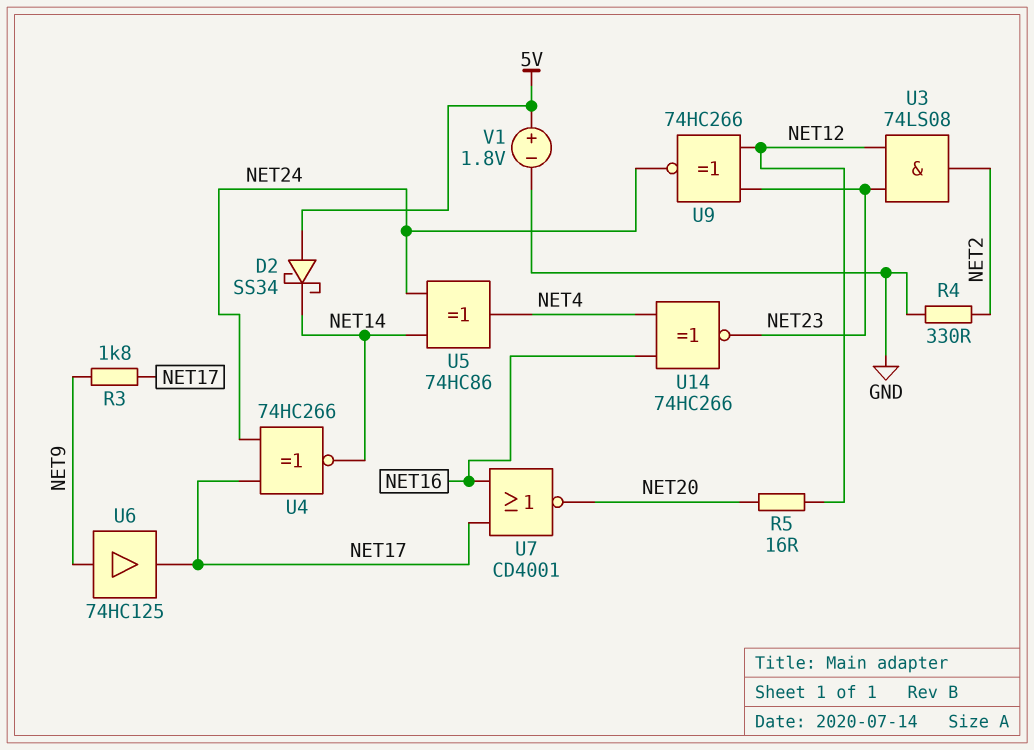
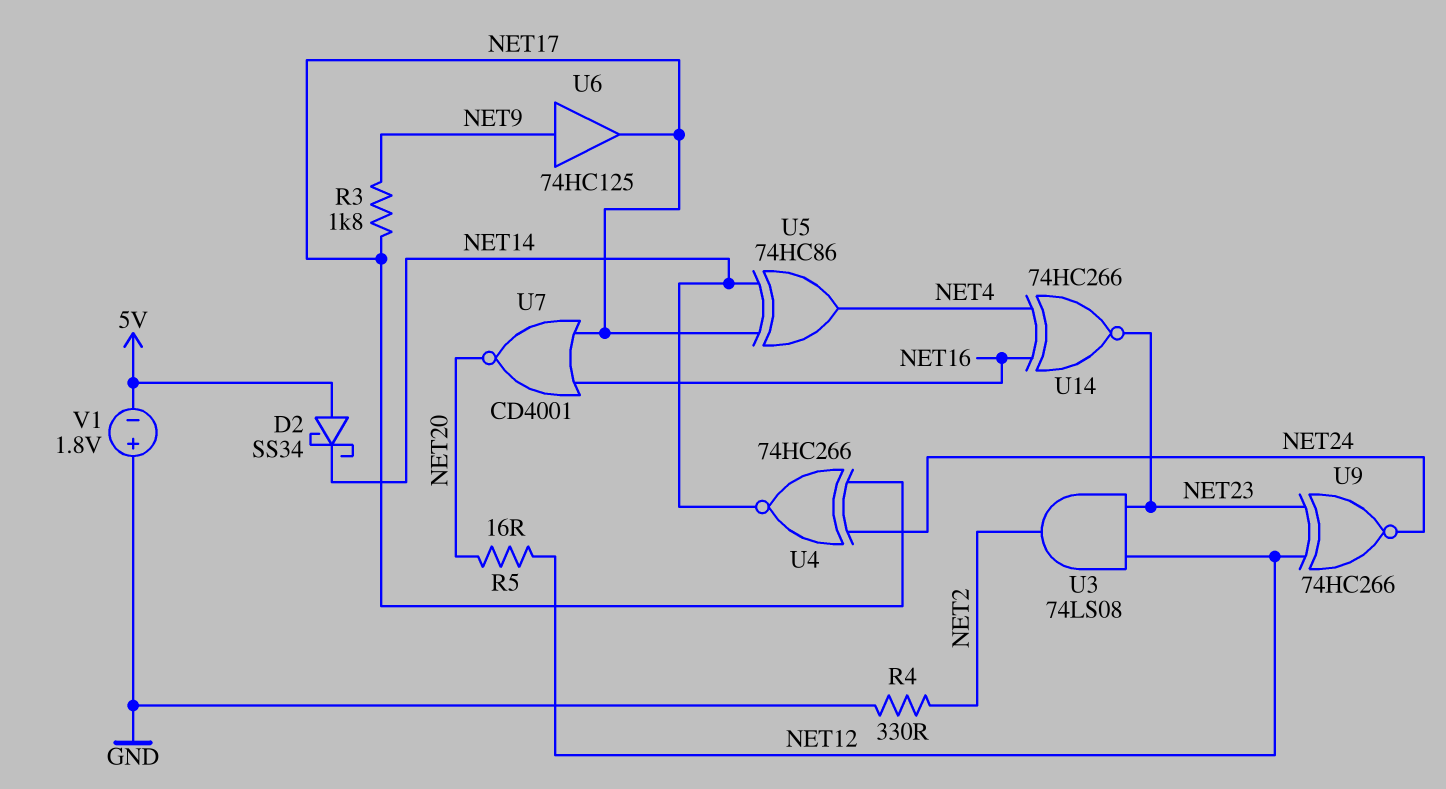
U5: XOR 74HC86 (in NET14, in NET24, out NET4) -> XOR 74HC86 (in NET14, in NET17, out NET4)
V1: 1.8V (plus 5V, minus GND) -> 1.8V (plus GND, minus 5V)

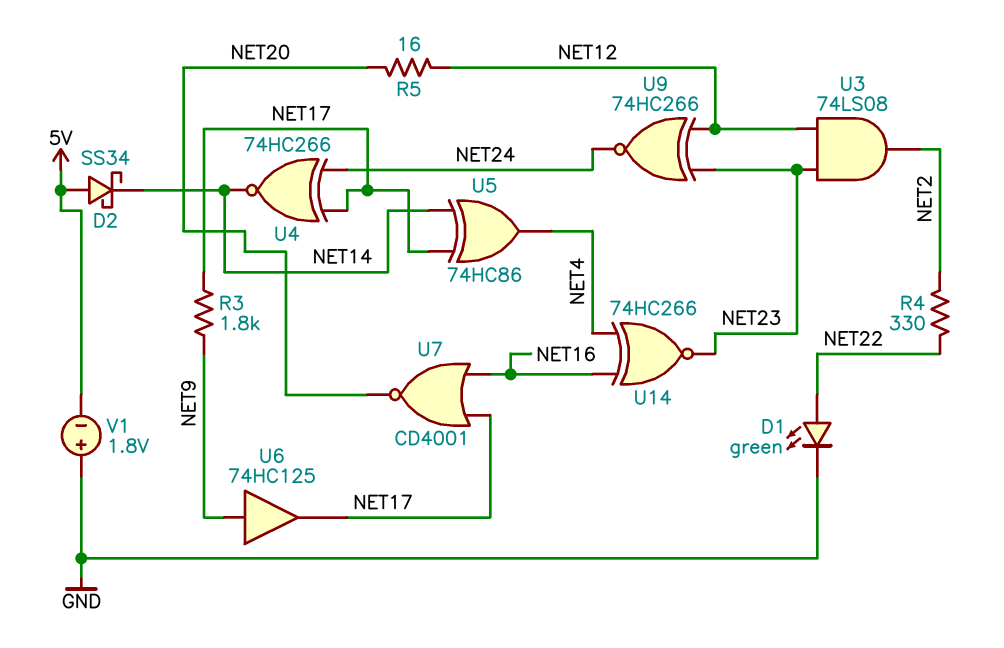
D1: none -> LED green (A NET22, K GND)
R4: 330 (GND, NET2) -> 330 (NET2, NET22)

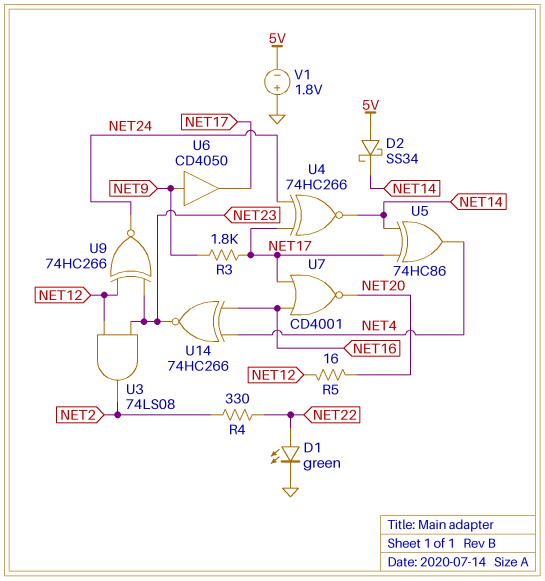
U6: buffer 74HC125 (in NET9, out NET17) -> buffer CD4050 (in NET9, out NET17)

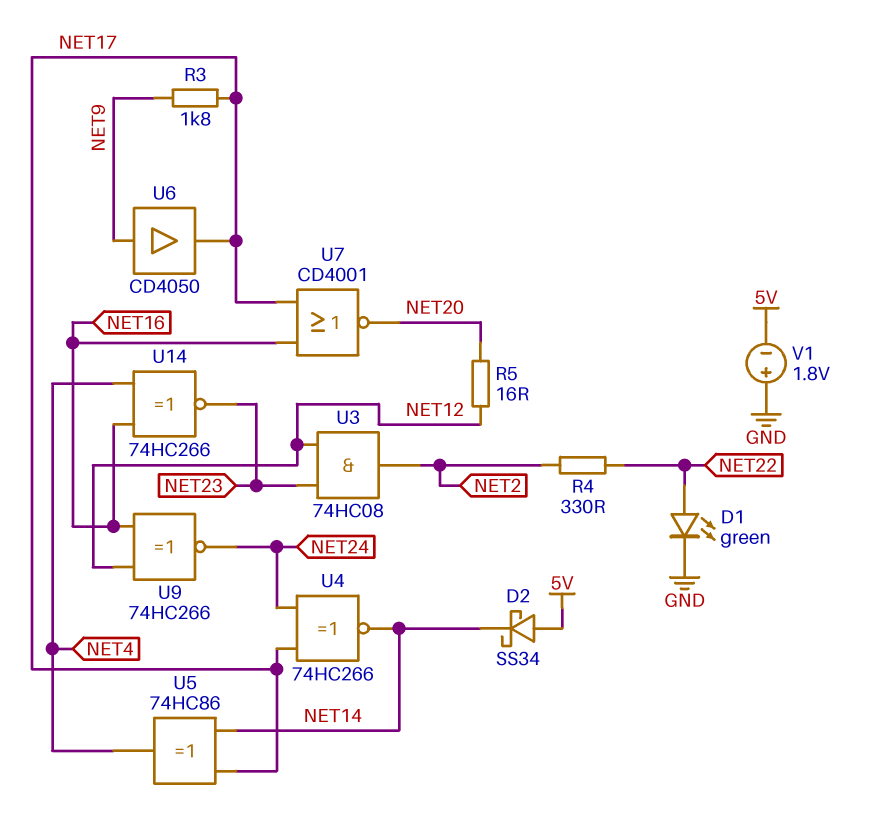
U3: AND 74LS08 (in NET12, in NET23, out NET2) -> AND 74HC08 (in NET12, in NET23, out NET2)
U9: XNOR 74HC266 (in NET12, in NET23, out NET24) -> XNOR 74HC266 (in NET12, in NET16, out NET24)

